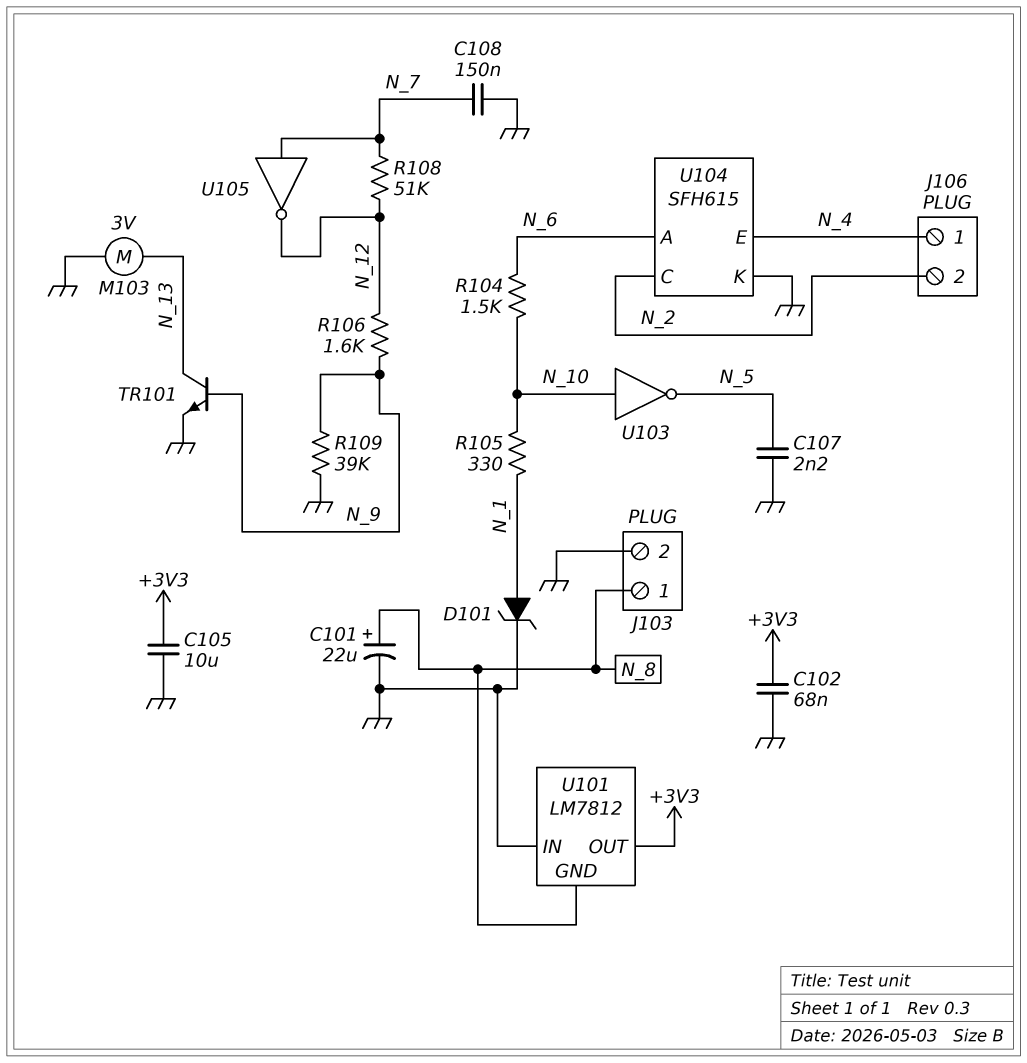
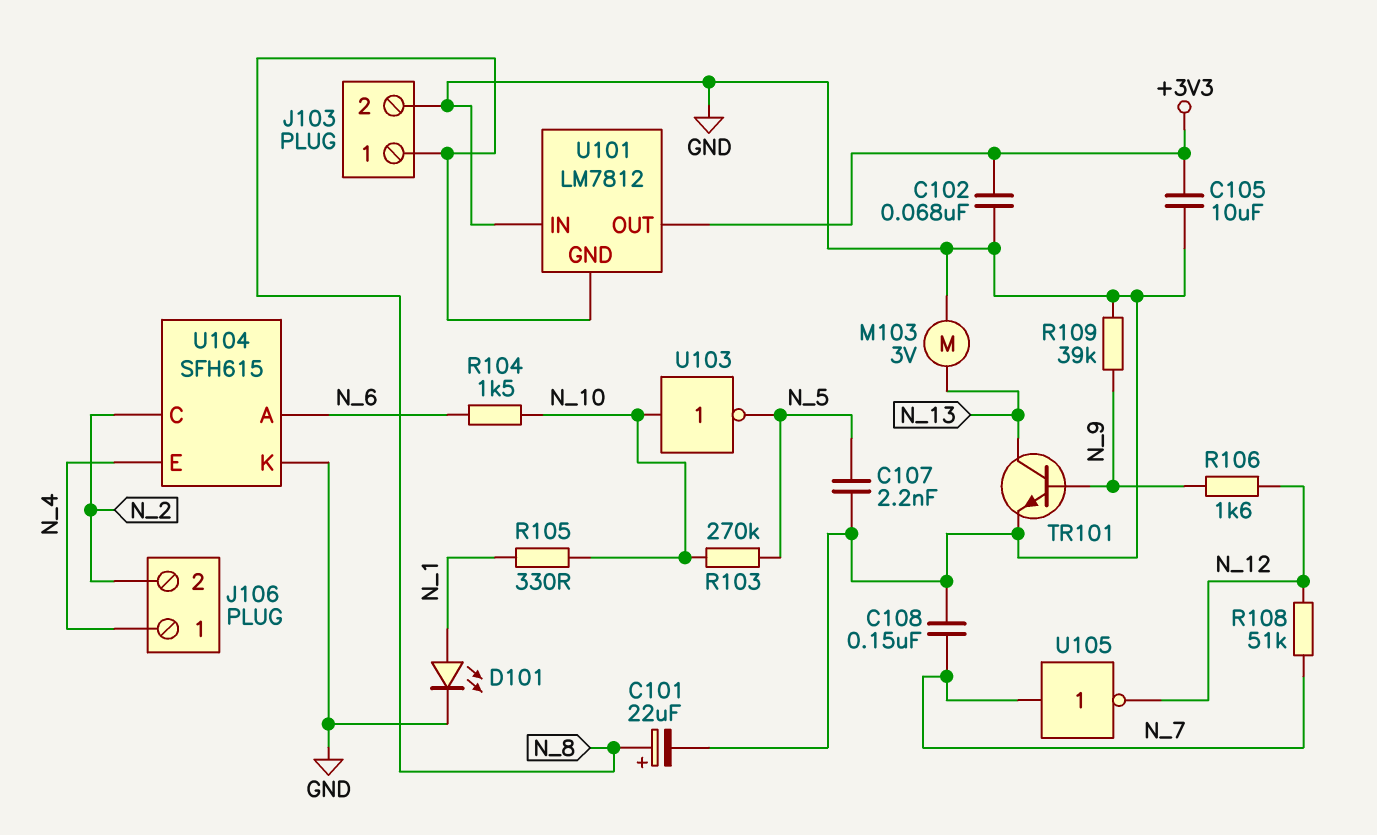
D101: zener (A N_1, K GND) -> LED (A N_1, K GND)
R103: none -> 270k (N_5, N_10)

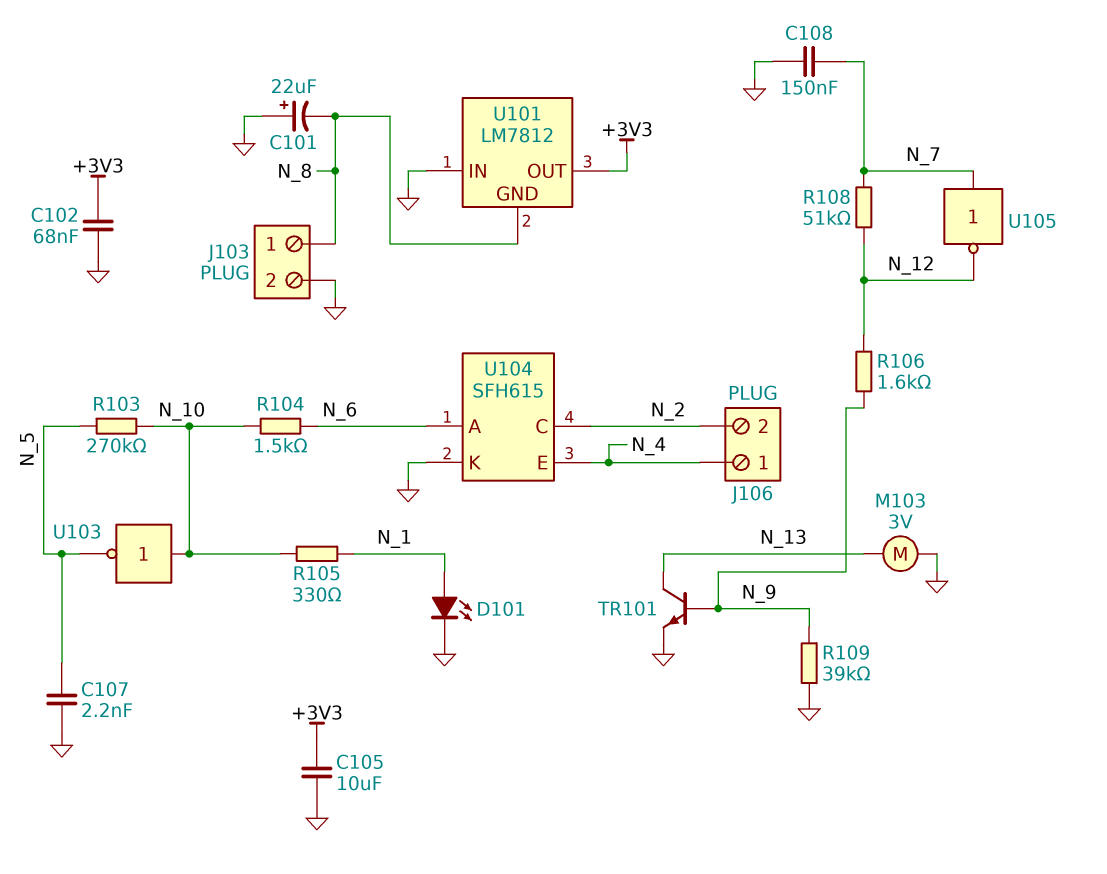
C101: 22uF (plus N_8, minus GND) -> 22uF (plus GND, minus N_8)

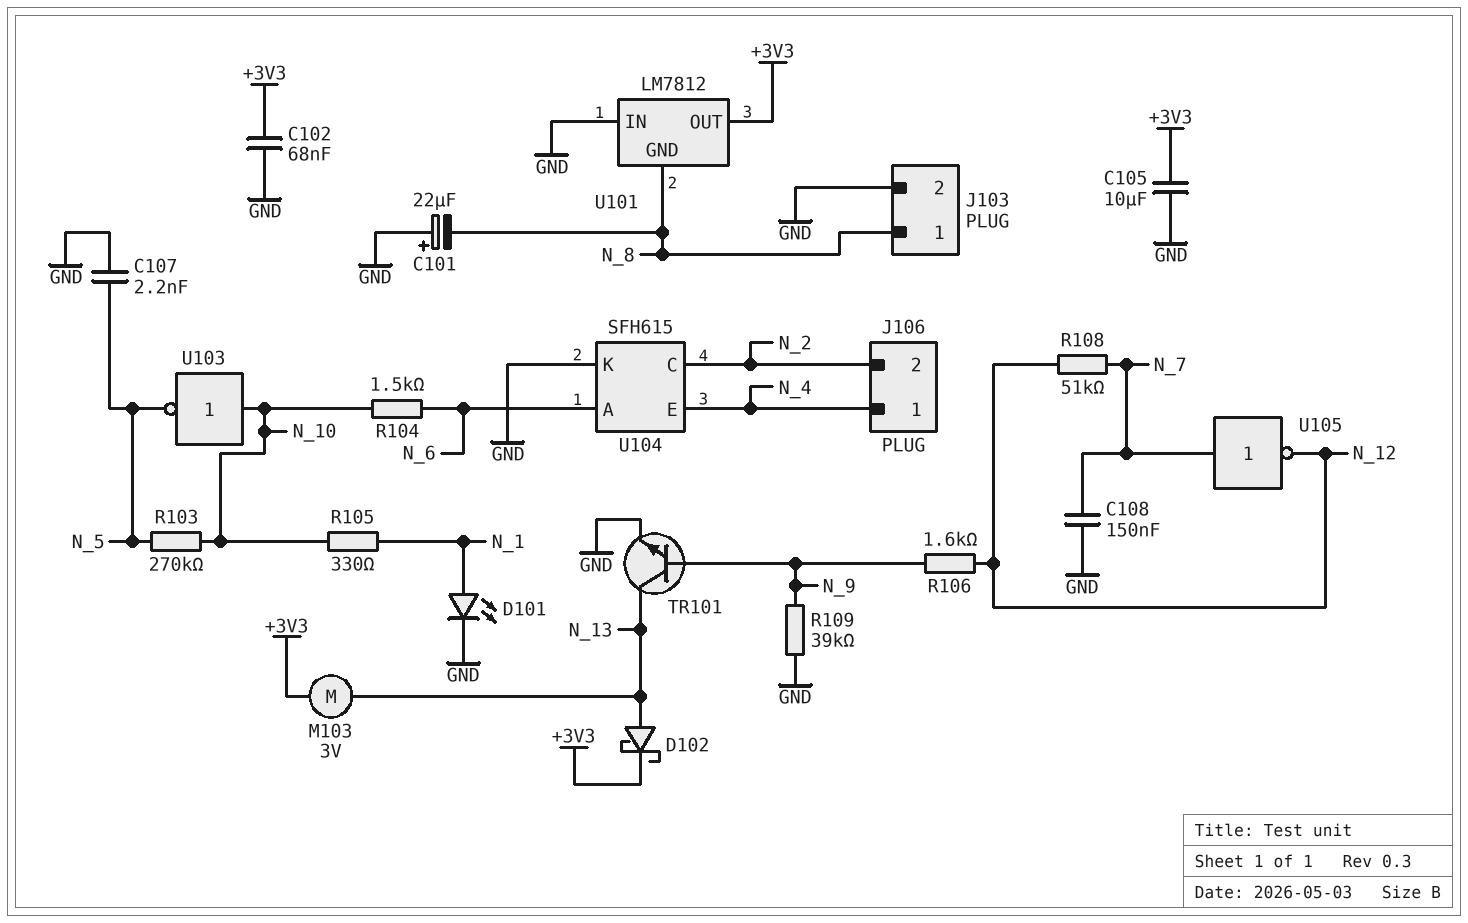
D102: none -> schottky (A N_13, K +3V3)
M103: motor 3V (GND, N_13) -> motor 3V (+3V3, N_13)

